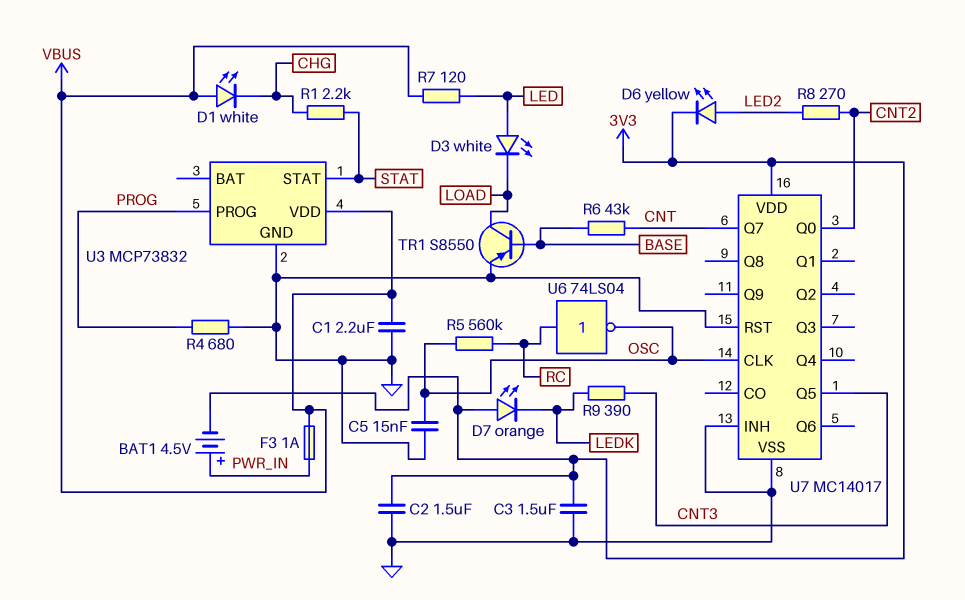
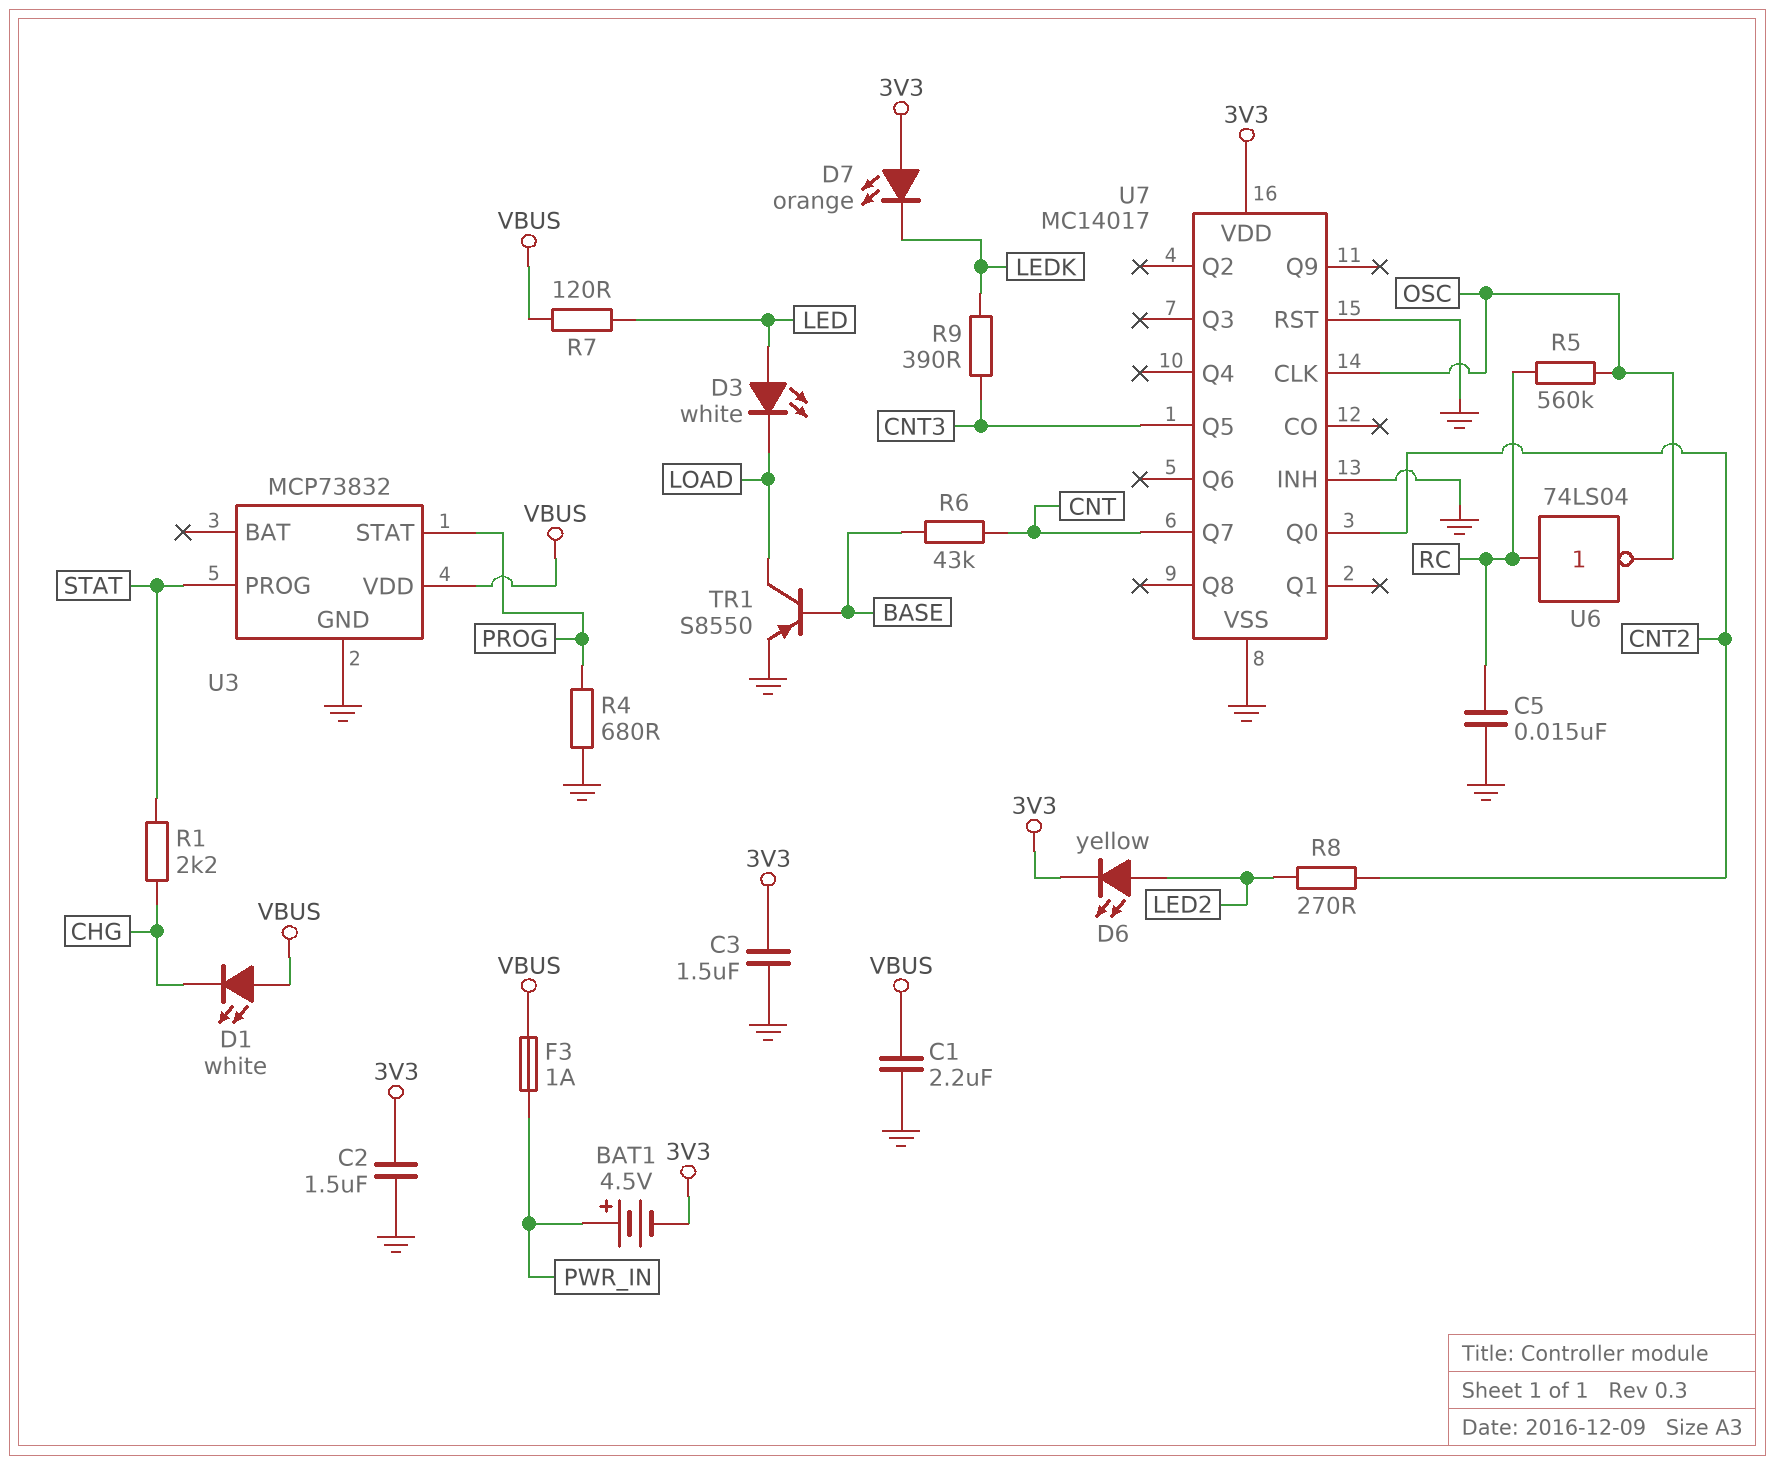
C5: 15nF (GND, OSC) -> 15nF (GND, RC)
U3 pin PROG: PROG -> STAT
U3 pin STAT: STAT -> PROG

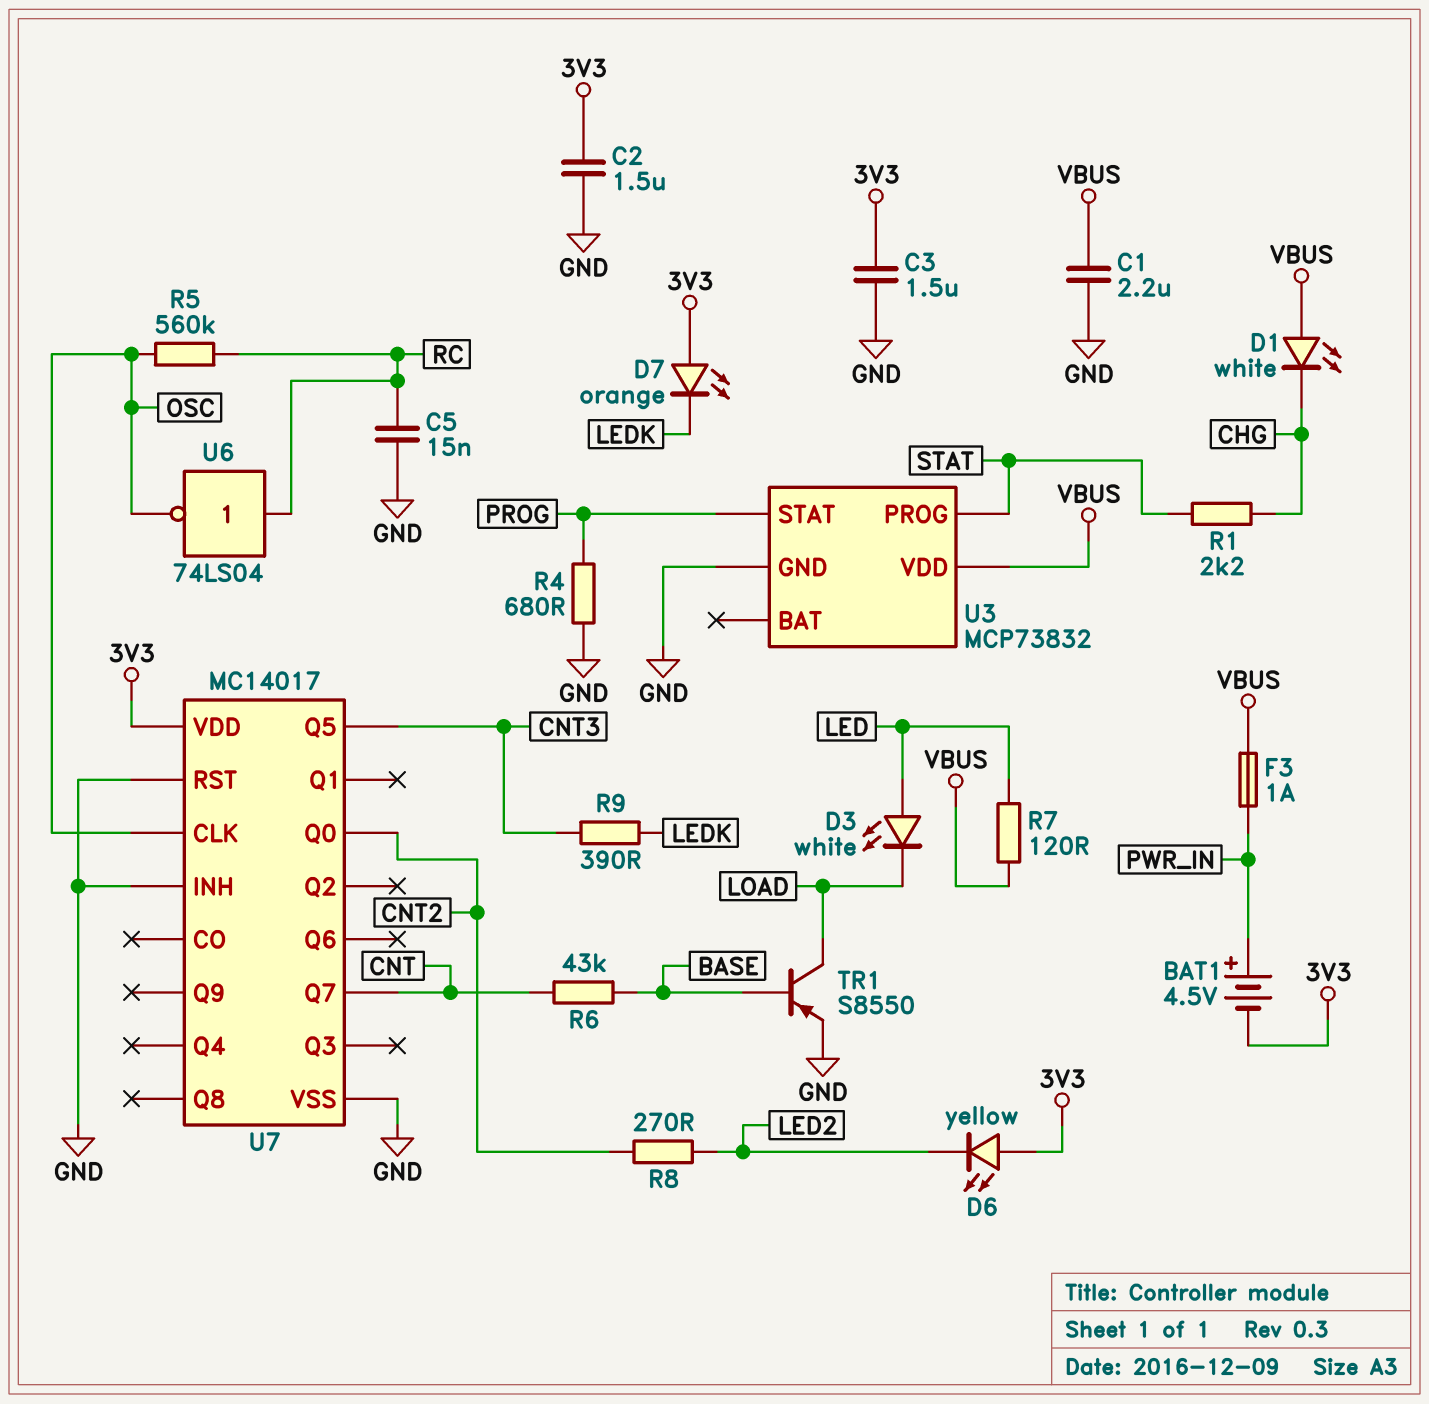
D6: LED yellow (A LED2, K 3V3) -> LED yellow (A 3V3, K LED2)

